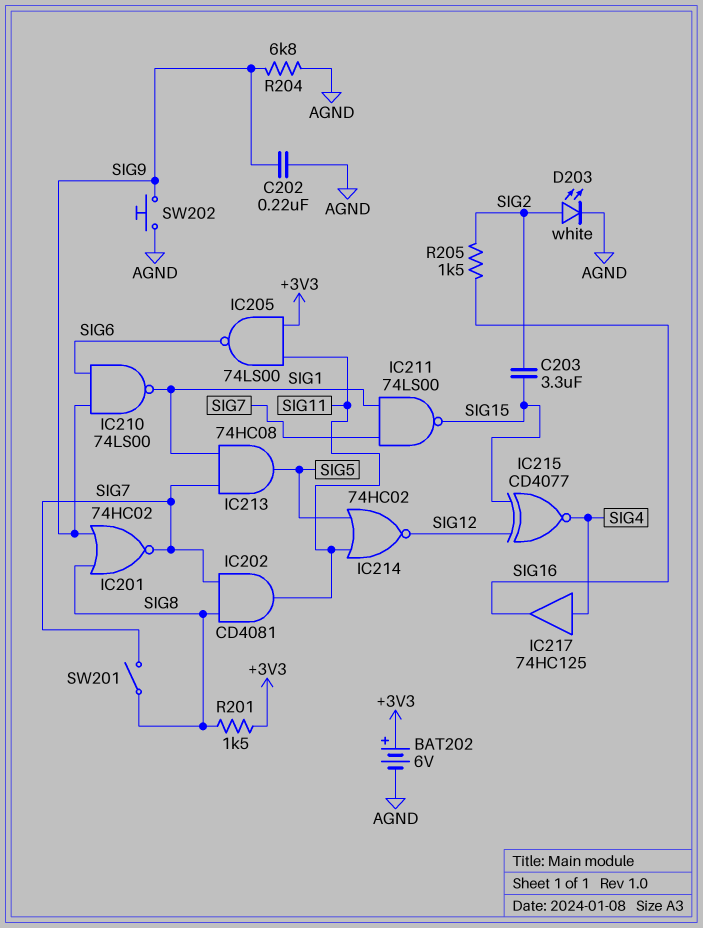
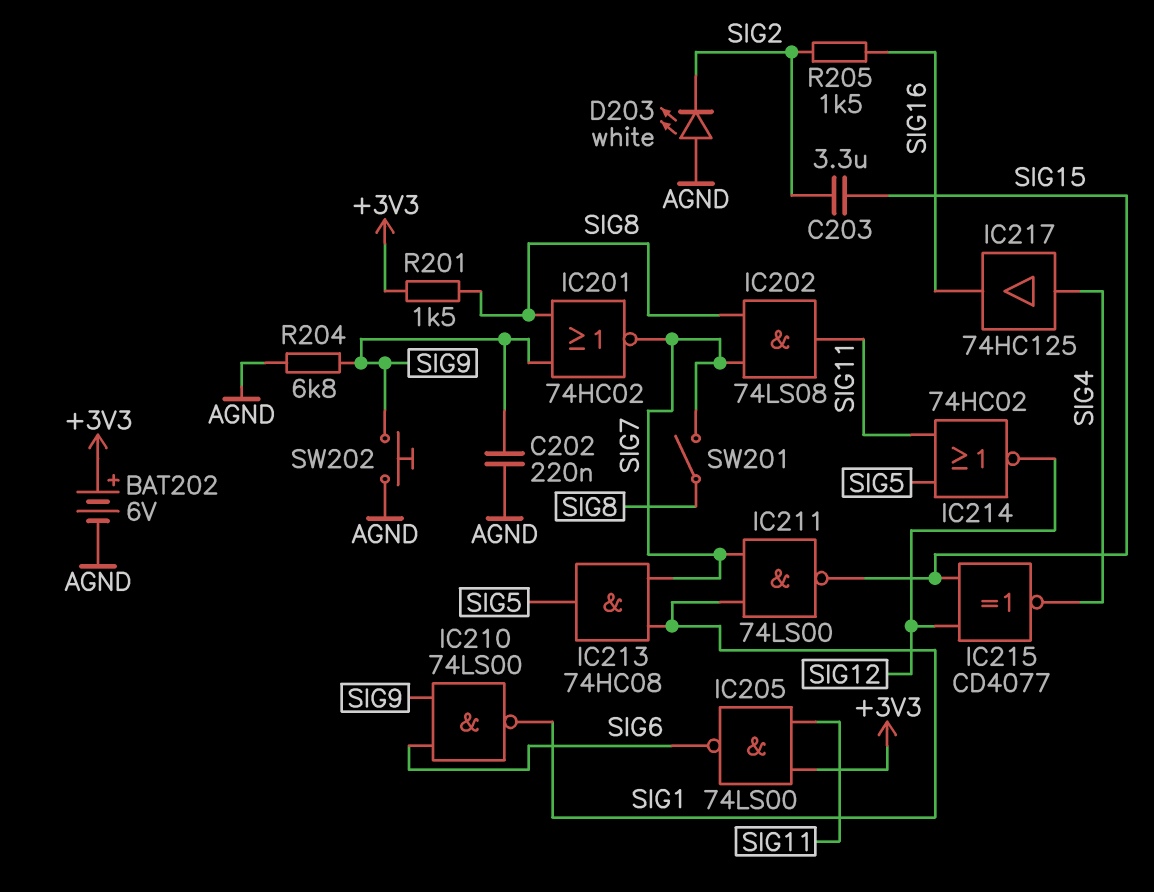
D203: LED white (A SIG2, K AGND) -> LED white (A AGND, K SIG2)
IC202: AND CD4081 (in SIG7, in SIG8, out SIG11) -> AND 74LS08 (in SIG7, in SIG8, out SIG11)

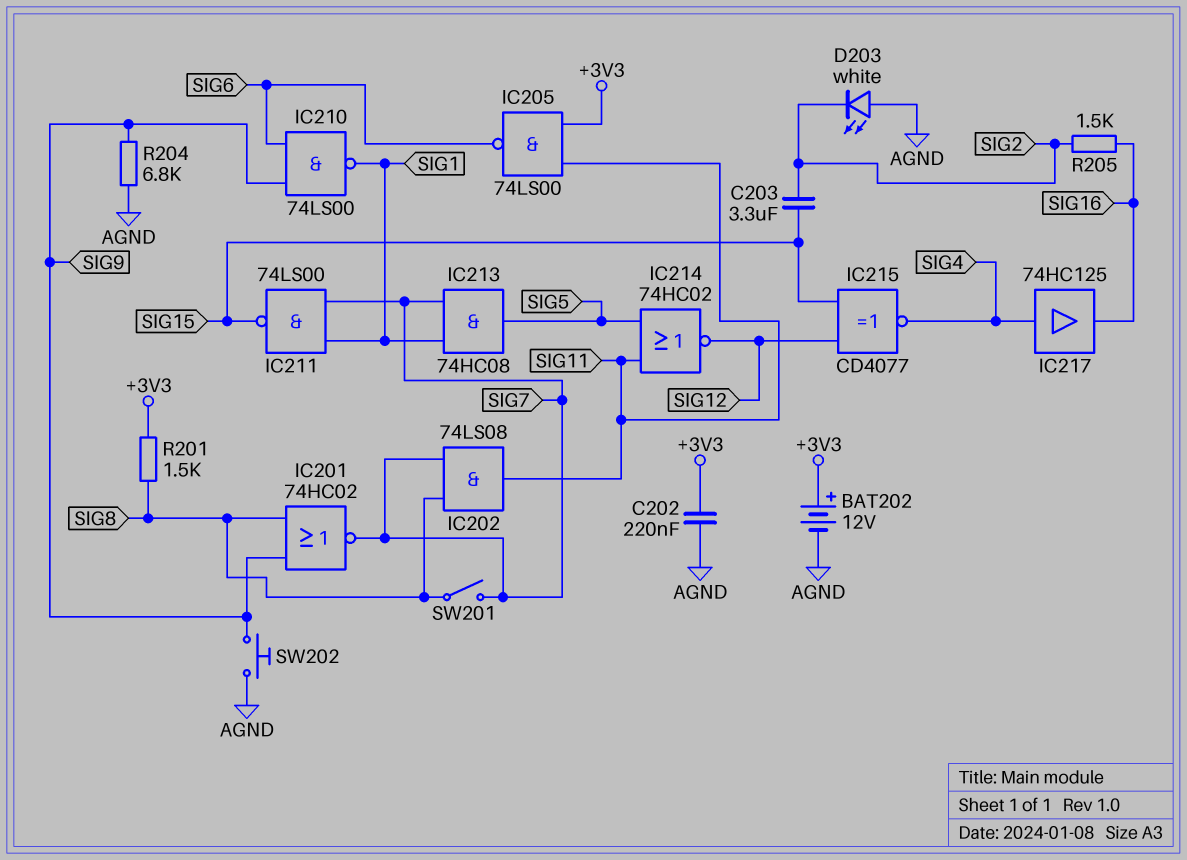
BAT202: 6V (plus +3V3, minus AGND) -> 12V (plus +3V3, minus AGND)
C202: 220nF (AGND, SIG9) -> 220nF (+3V3, AGND)

